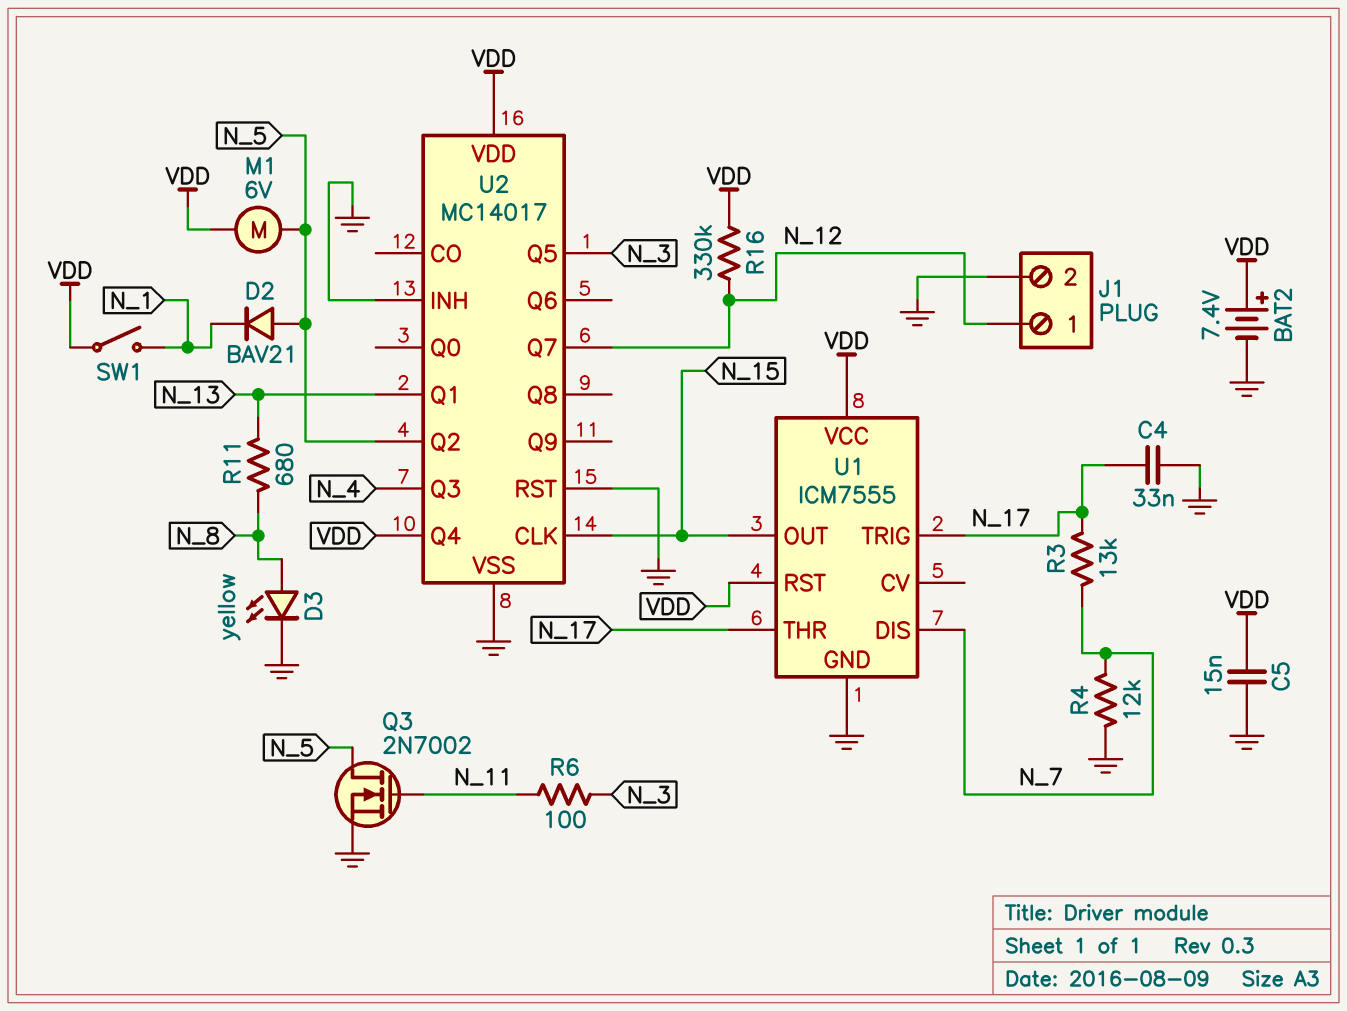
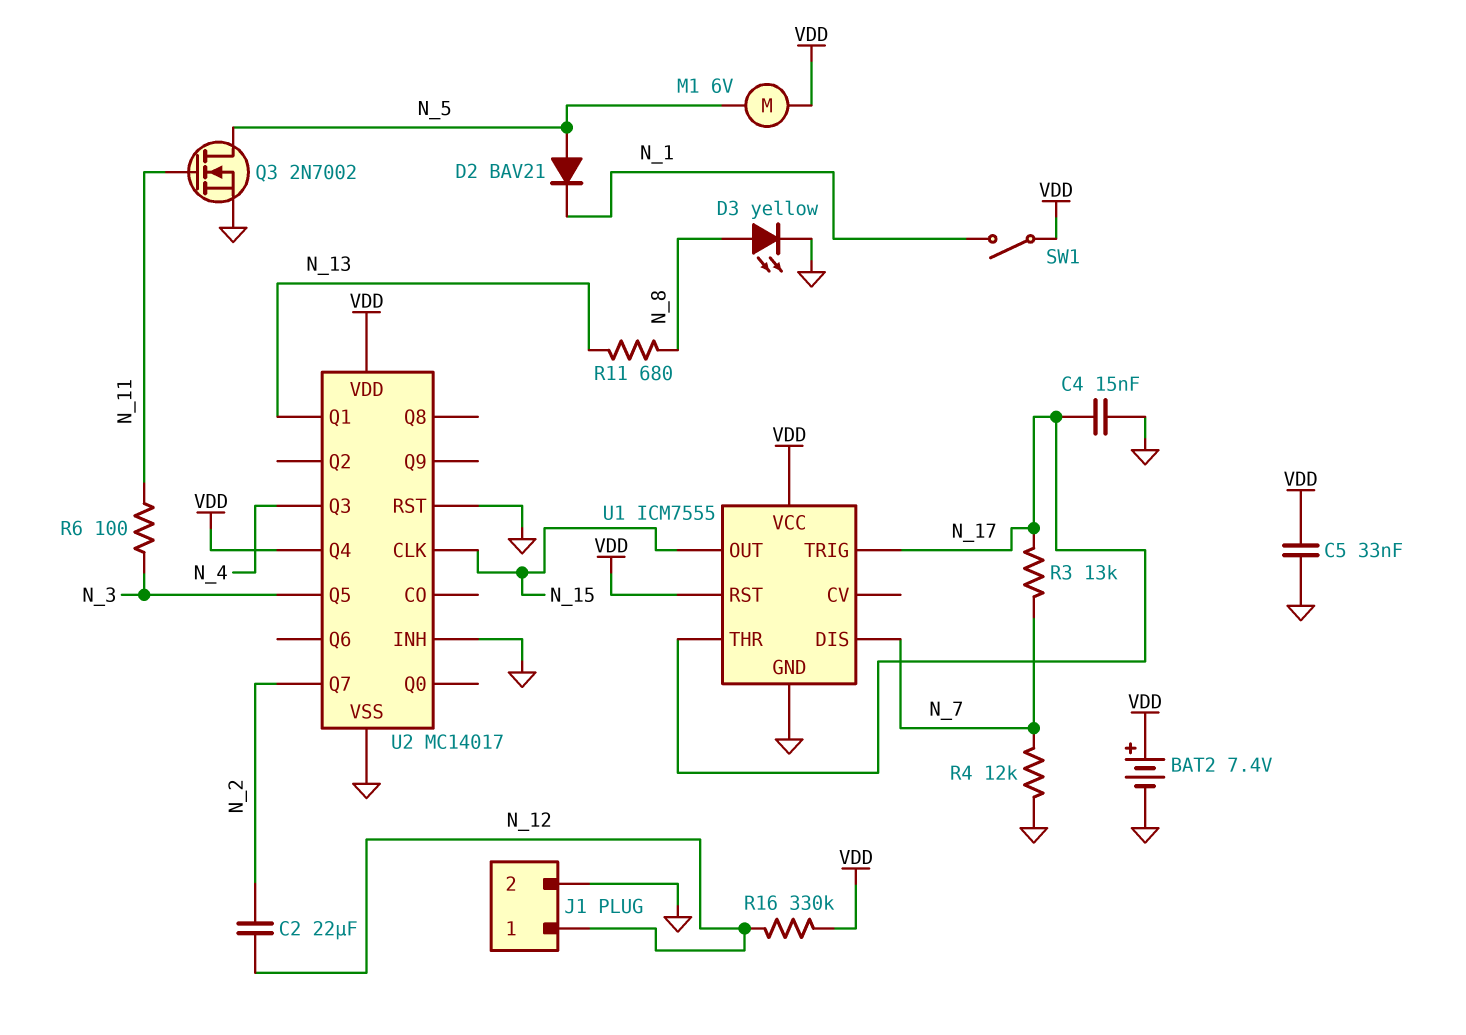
C2: none -> 22uF (N_2, N_12)
C4: 33nF (GND, N_17) -> 15nF (GND, N_17)
C5: 15nF (GND, VDD) -> 33nF (GND, VDD)
U2 pin Q2: N_5 -> none
U2 pin Q7: N_12 -> N_2

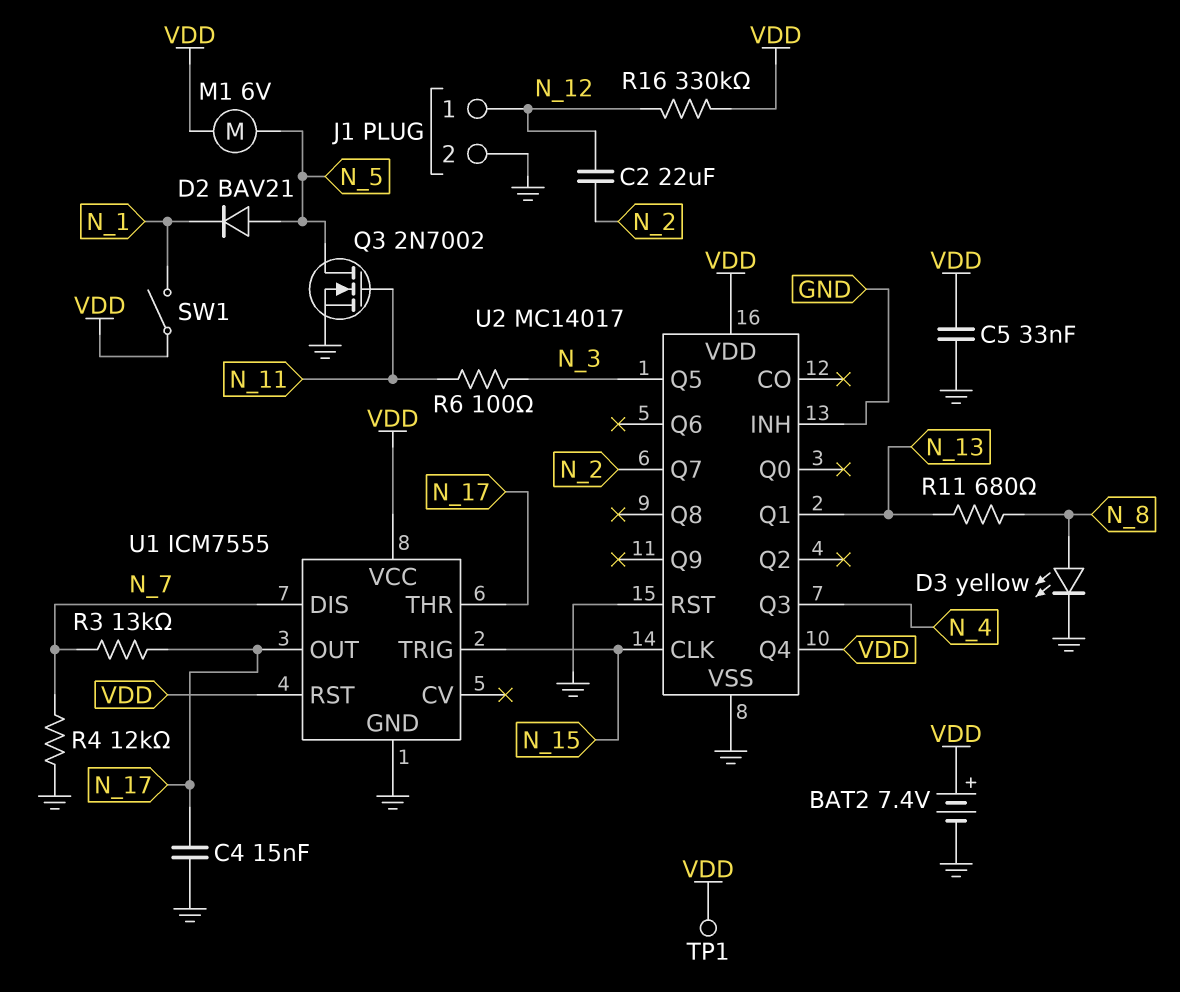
TP1: none -> test point (VDD)
U1 pin OUT: N_15 -> N_17
U1 pin TRIG: N_17 -> N_15

